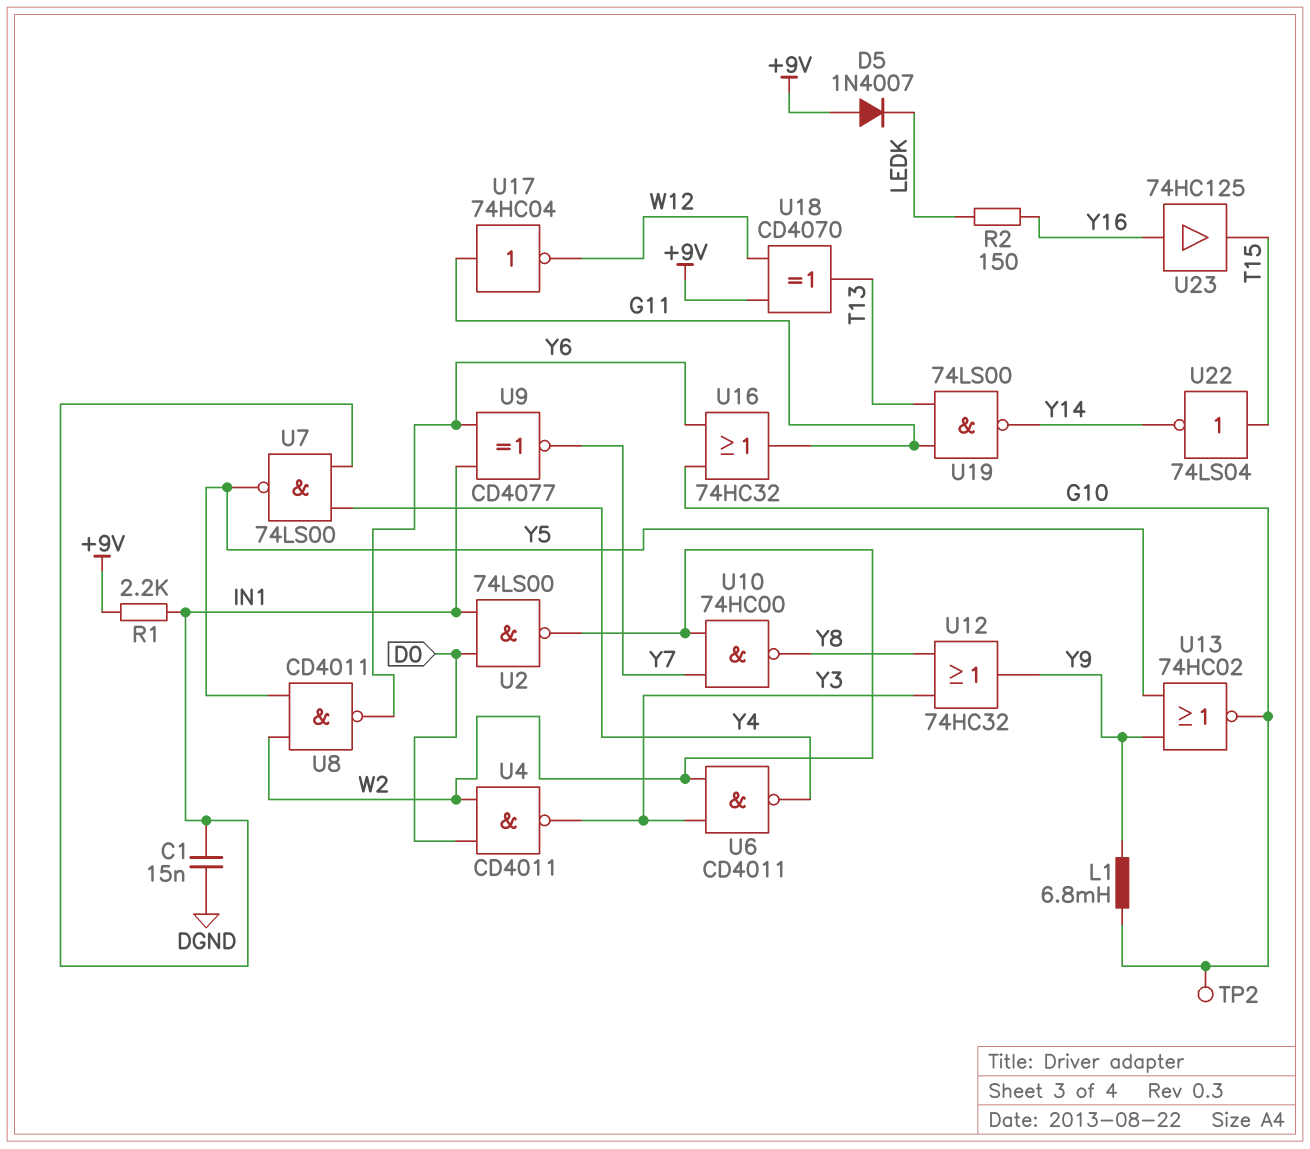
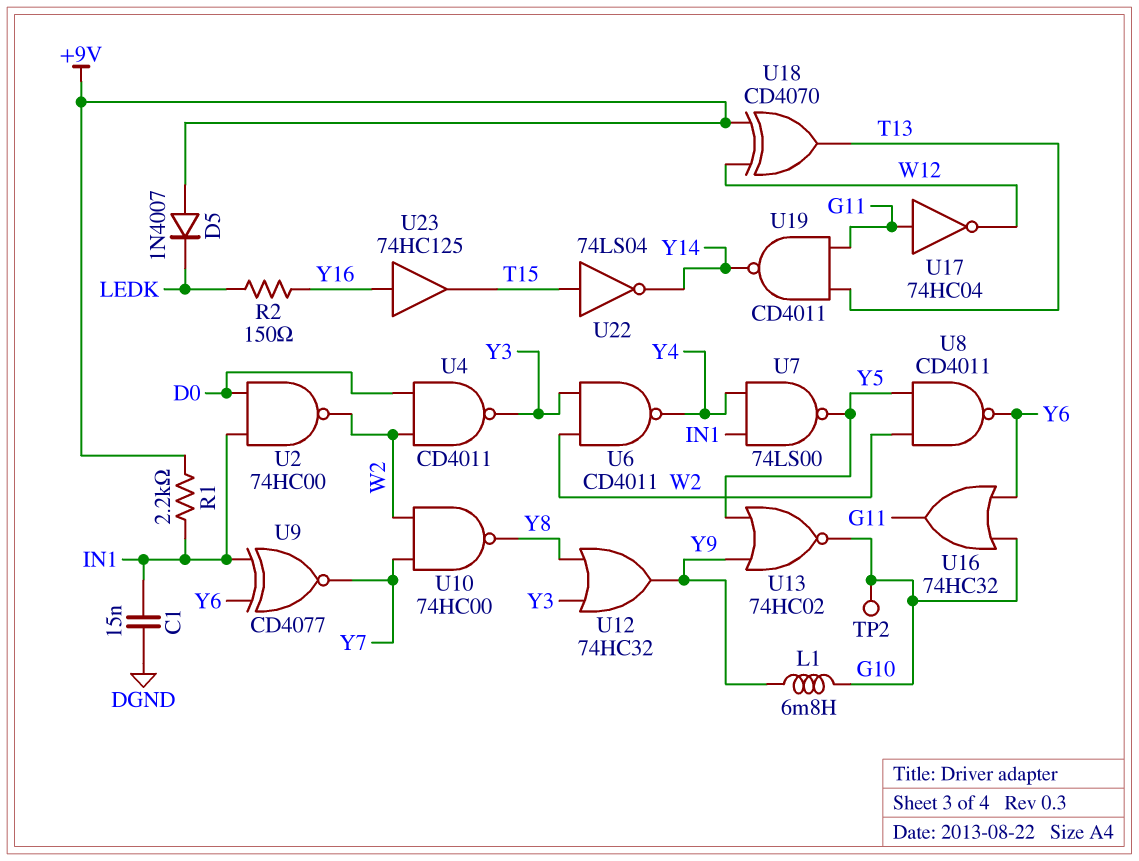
U2: NAND 74LS00 (in D0, in IN1, out W2) -> NAND 74HC00 (in D0, in IN1, out W2)
U19: NAND 74LS00 (in G11, in T13, out Y14) -> NAND CD4011 (in G11, in T13, out Y14)

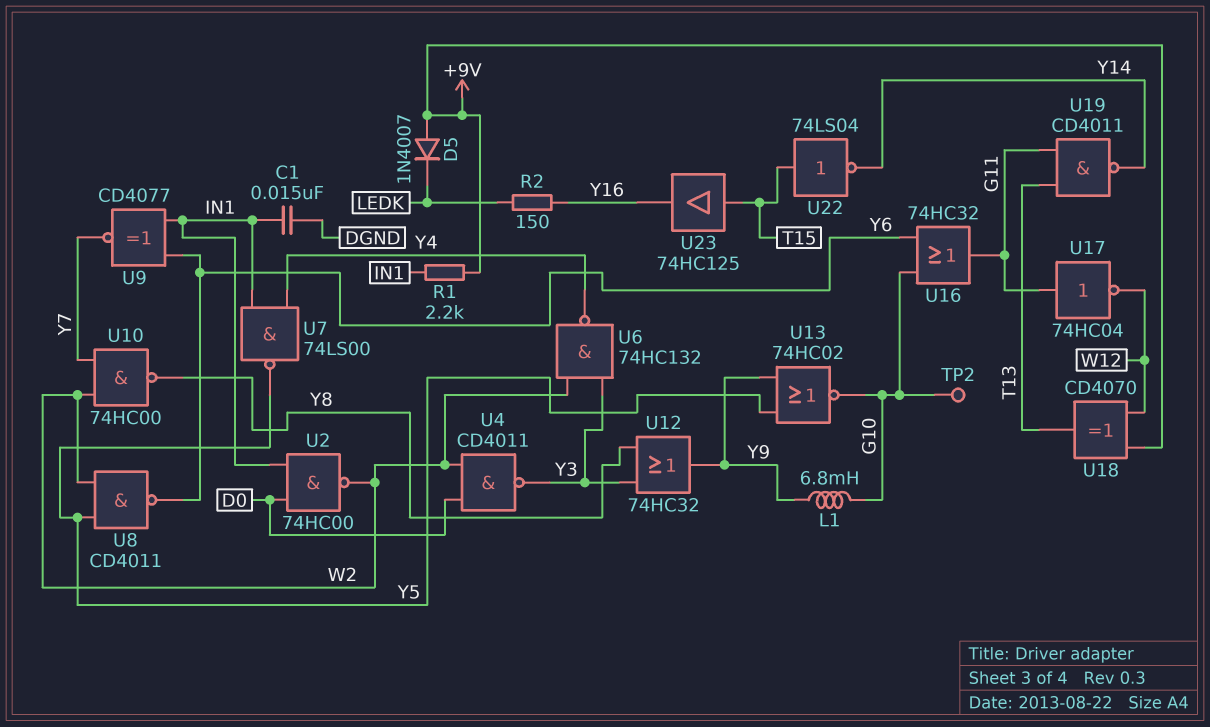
U6: NAND CD4011 (in W2, in Y3, out Y4) -> NAND 74HC132 (in W2, in Y3, out Y4)
U23: buffer 74HC125 (in Y16, out T15) -> buffer 74HC125 (in T15, out Y16)

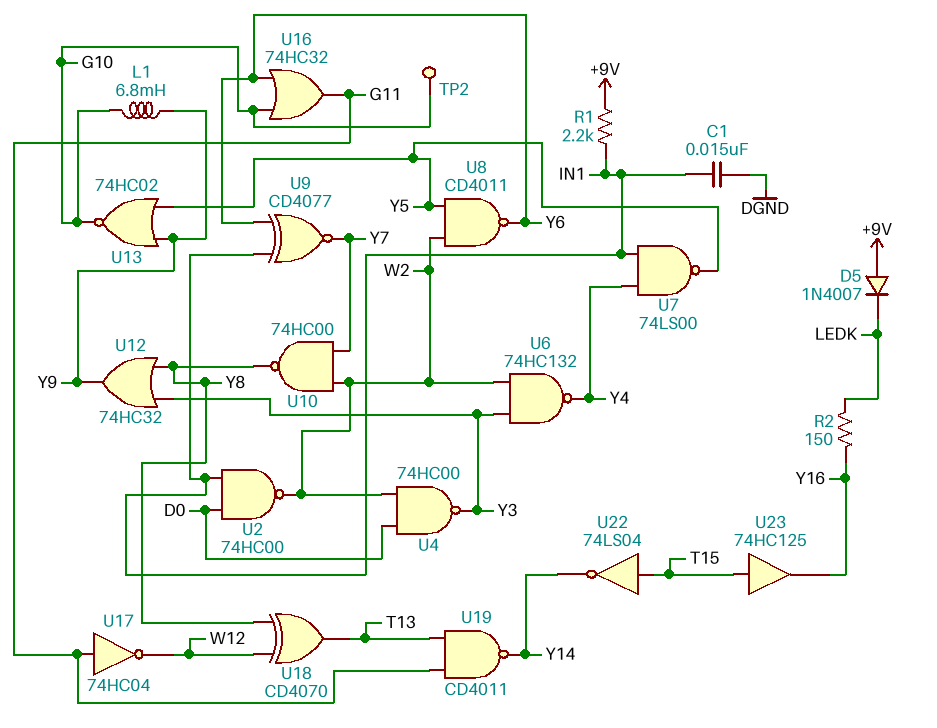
U4: NAND CD4011 (in D0, in W2, out Y3) -> NAND 74HC00 (in D0, in W2, out Y3)
U18: XOR CD4070 (in +9V, in W12, out T13) -> XOR CD4070 (in W12, in Y8, out T13)

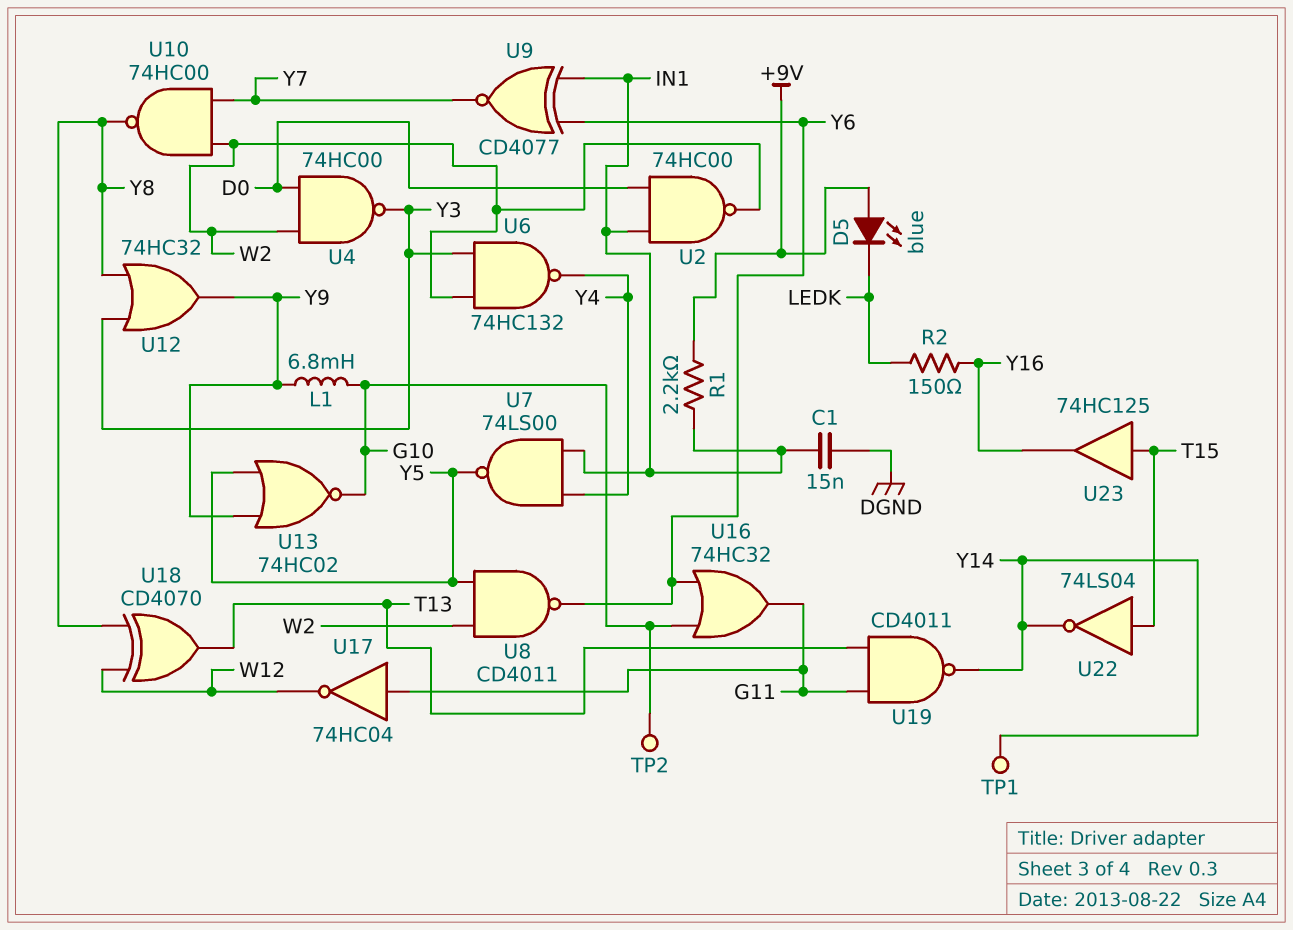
D5: diode 1N4007 (A +9V, K LEDK) -> LED blue (A +9V, K LEDK)
TP1: none -> test point (Y14)

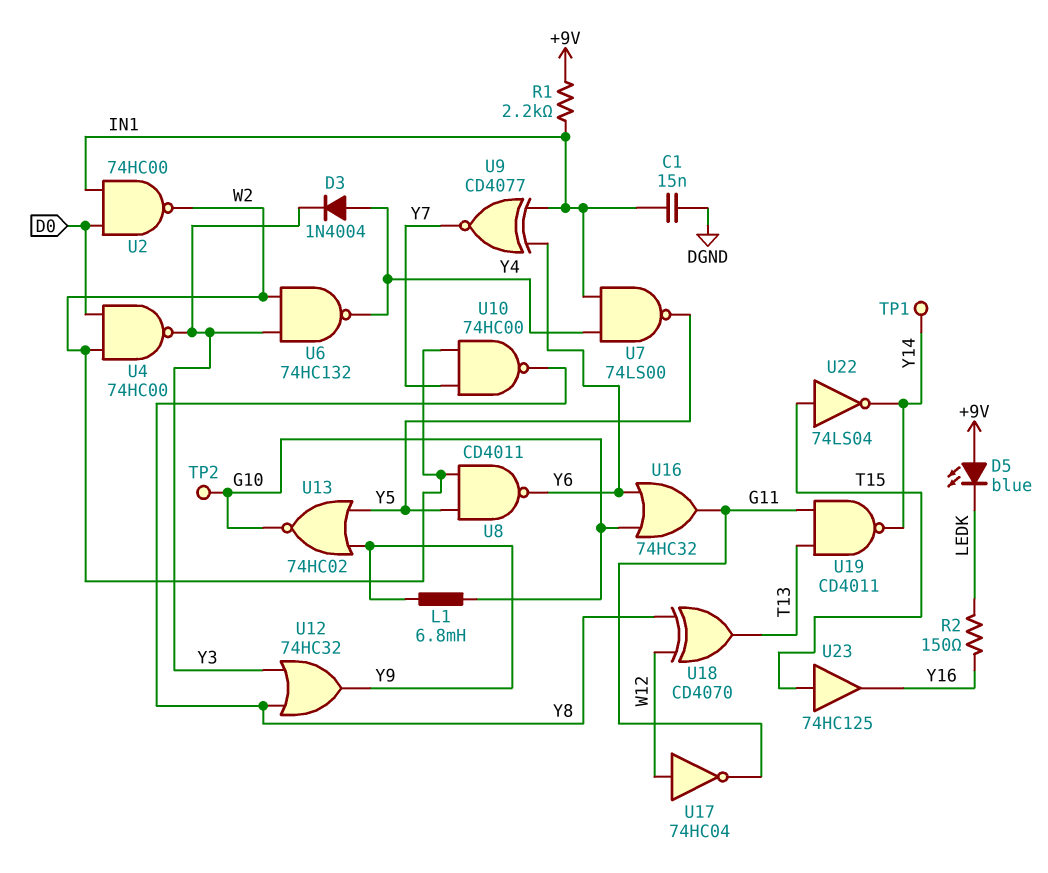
D3: none -> diode 1N4004 (A Y4, K Y3)
U17: NOT 74HC04 (in G11, out W12) -> NOT 74HC04 (in W12, out G11)

